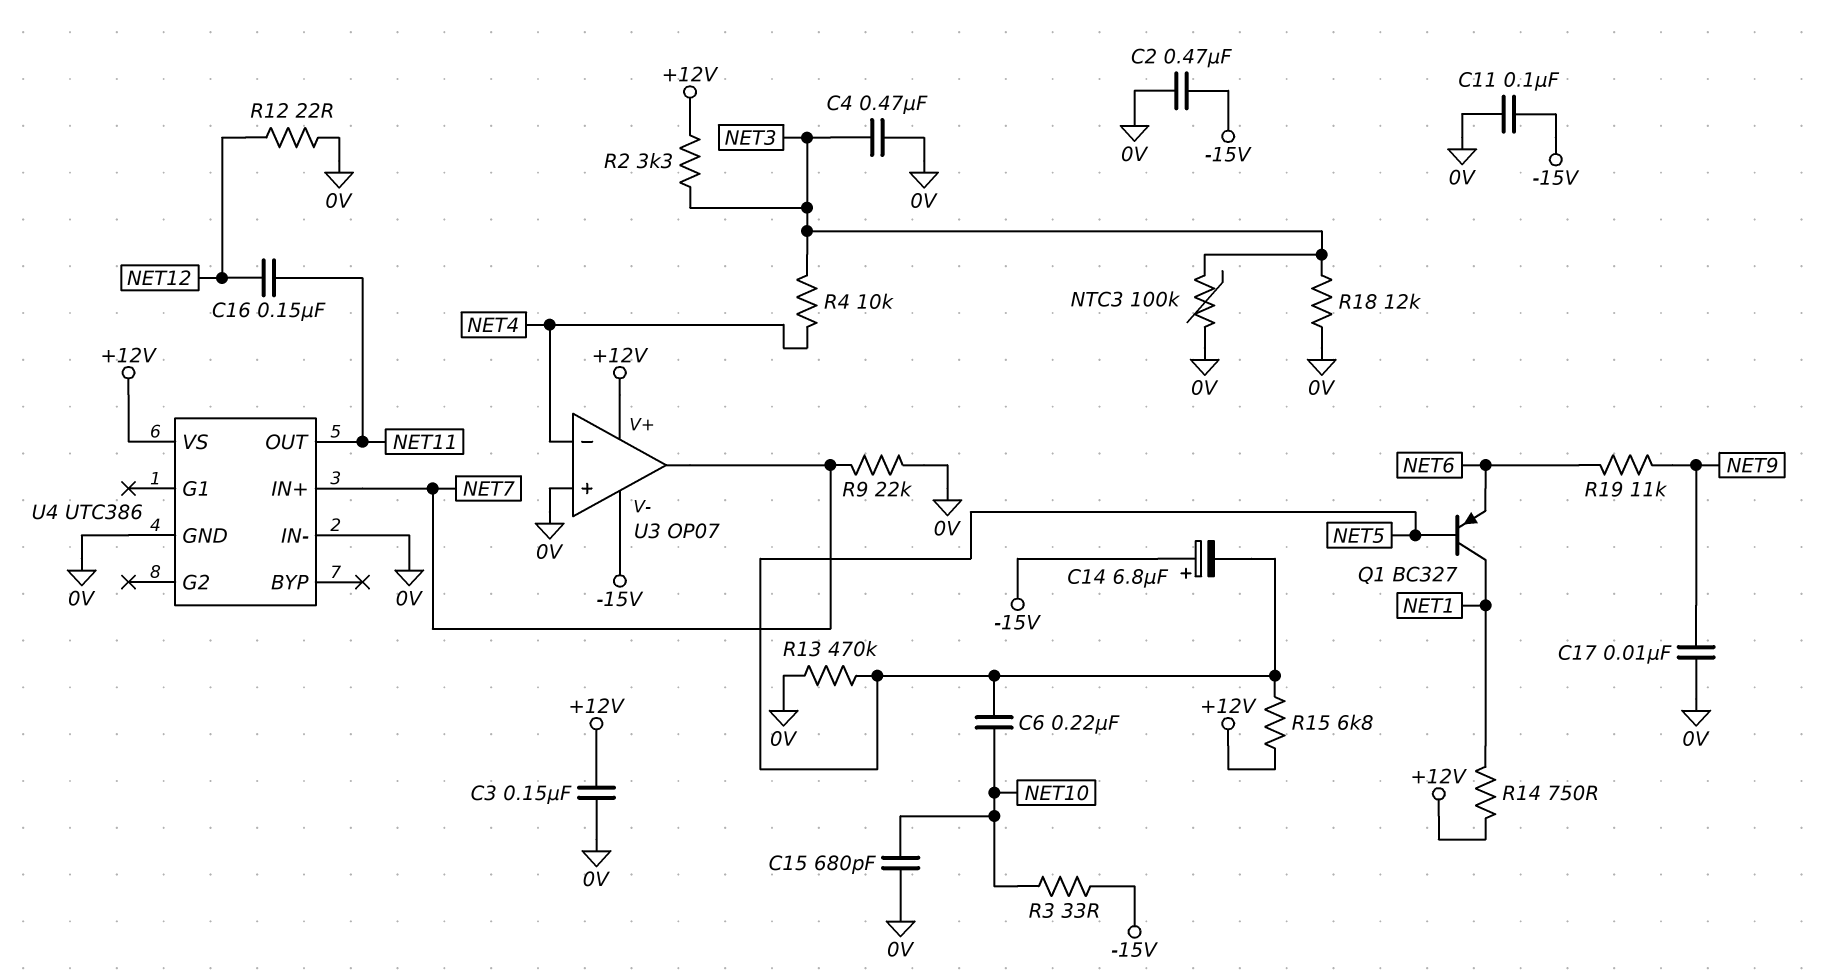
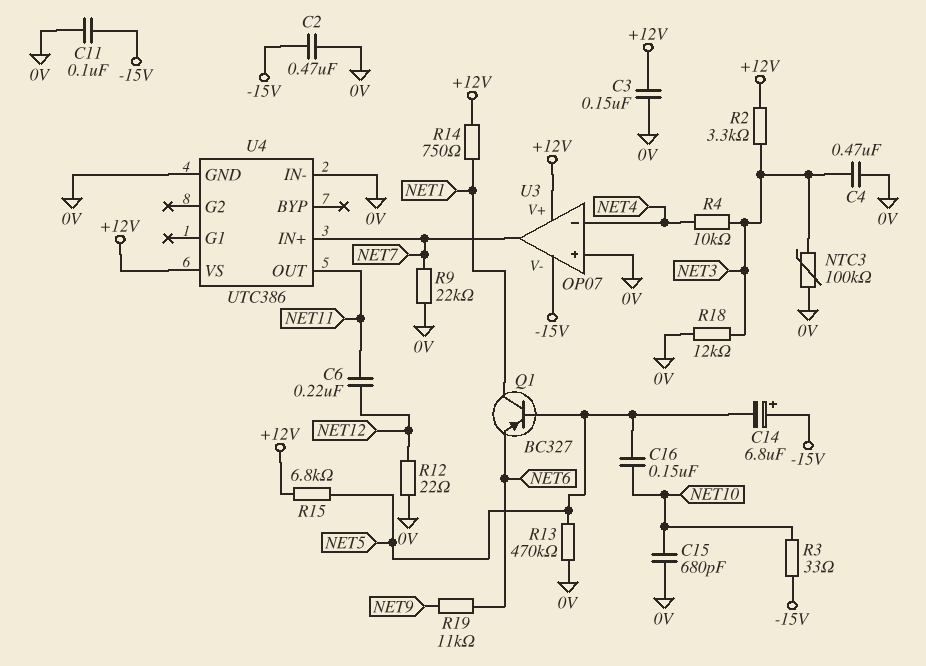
C6: 220nF (NET5, NET10) -> 220nF (NET11, NET12)
C16: 150nF (NET11, NET12) -> 150nF (NET5, NET10)
C17: 10nF (0V, NET9) -> none

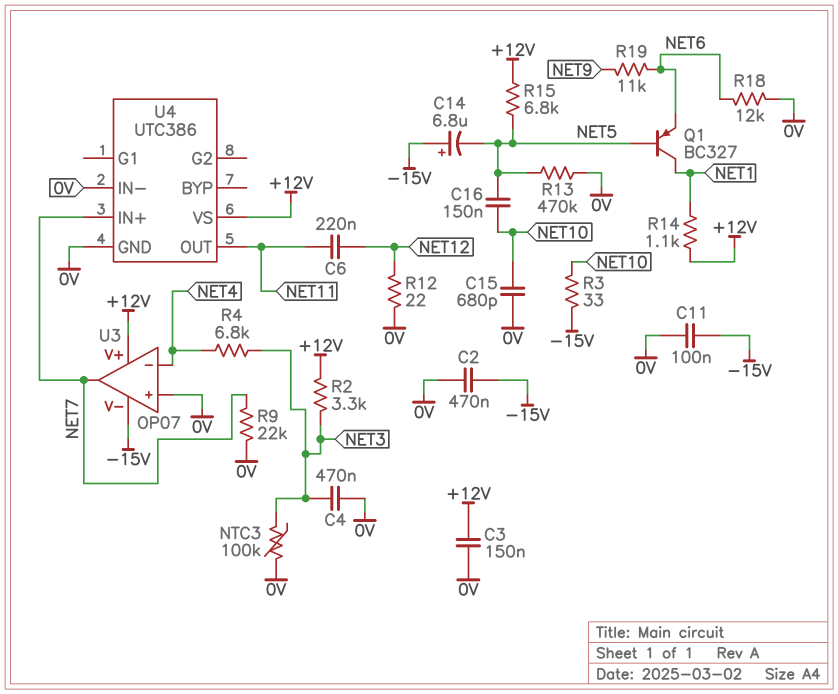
R4: 10k (NET3, NET4) -> 6.8k (NET3, NET4)
R14: 750 (+12V, NET1) -> 1.1k (+12V, NET1)
R18: 12k (0V, NET3) -> 12k (0V, NET6)

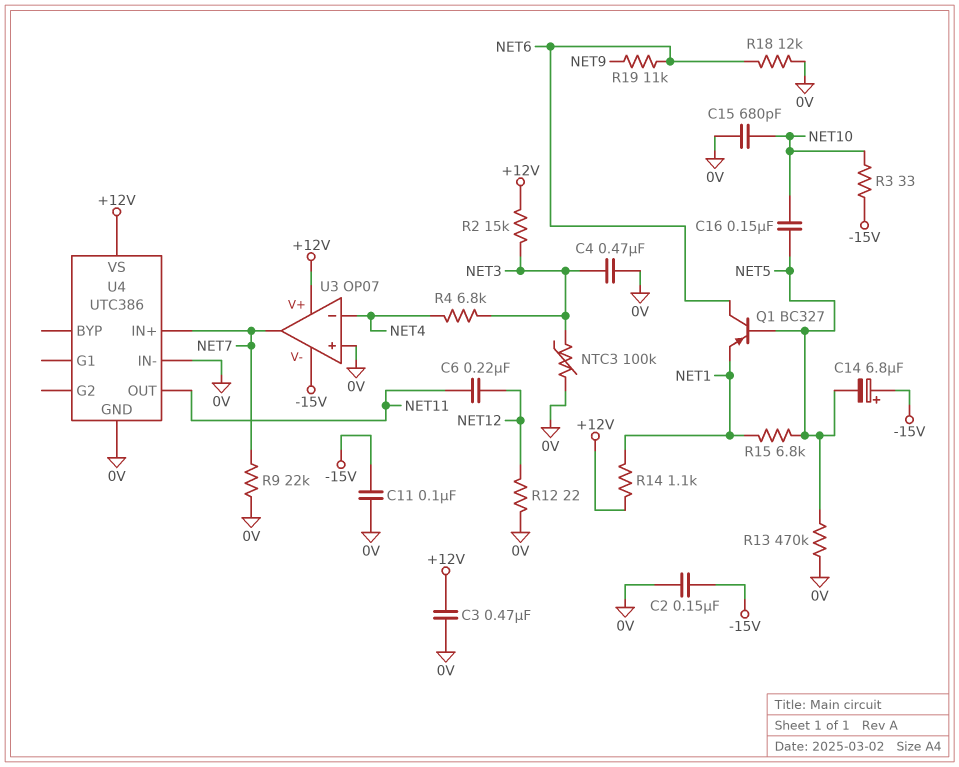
C2: 470nF (-15V, 0V) -> 150nF (-15V, 0V)
C3: 150nF (+12V, 0V) -> 470nF (+12V, 0V)
Q1: PNP BC327 (B NET5, C NET1, E NET6) -> PNP BC327 (B NET5, C NET6, E NET1)
R2: 3.3k (+12V, NET3) -> 15k (+12V, NET3)
R15: 6.8k (+12V, NET5) -> 6.8k (NET1, NET5)

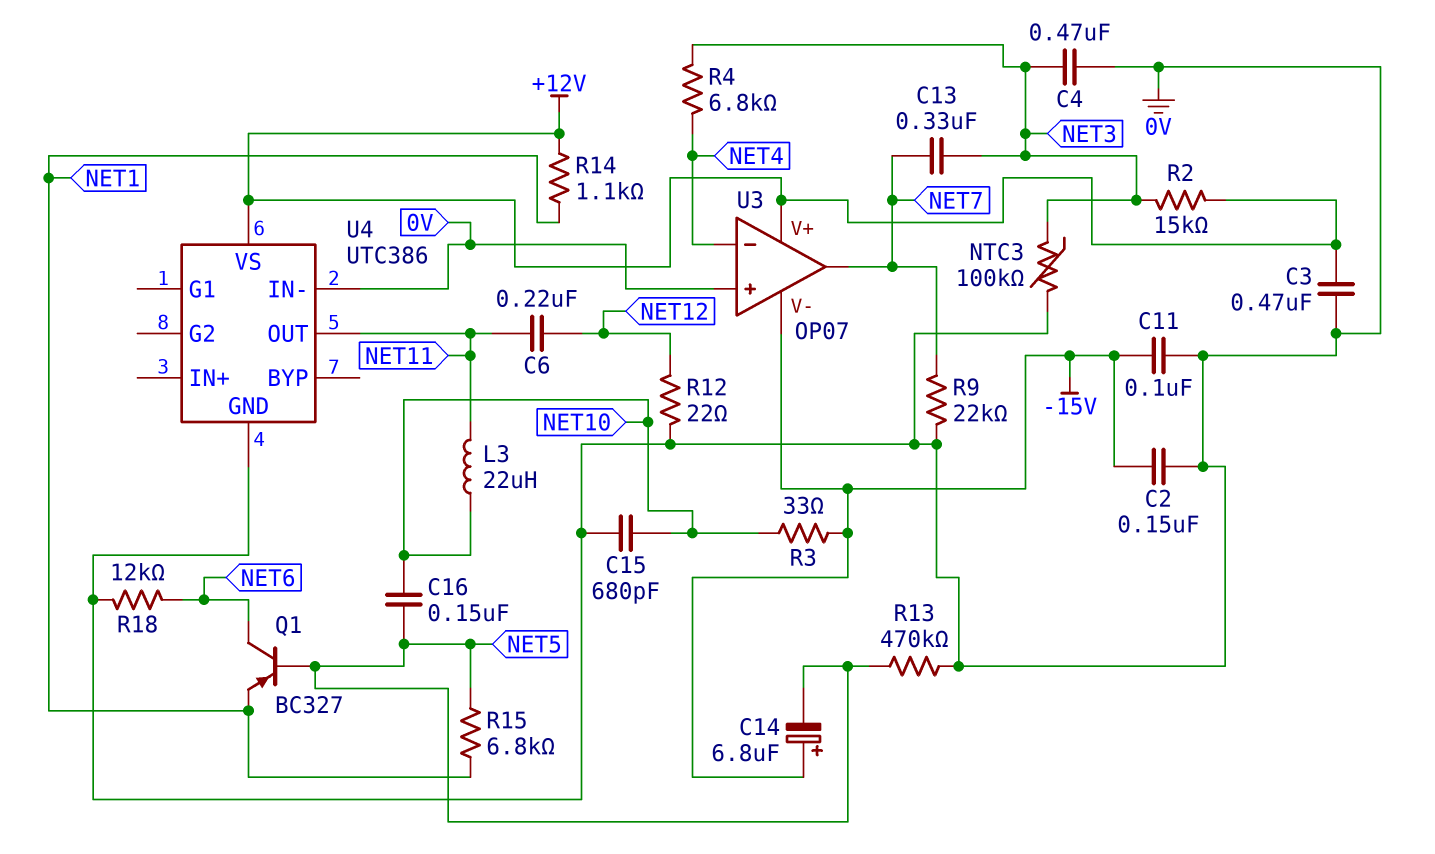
C13: none -> 330nF (NET3, NET7)
L3: none -> 22uH (NET10, NET11)
R19: 11k (NET6, NET9) -> none
U4 pin IN+: NET7 -> none

